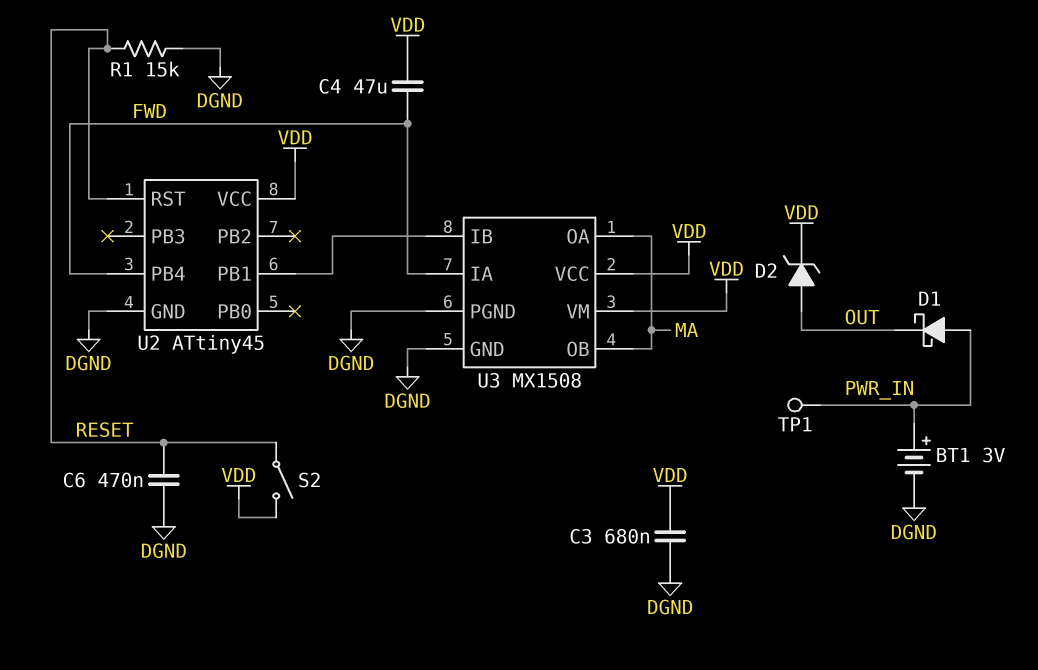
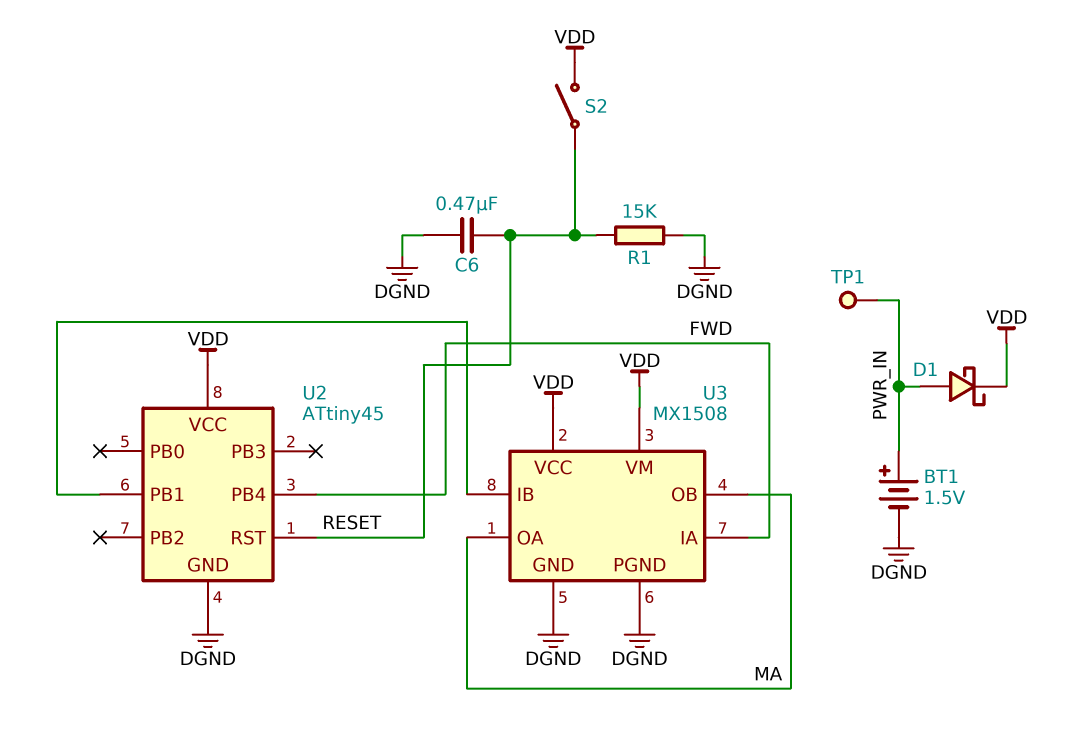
BT1: 3V (plus PWR_IN, minus DGND) -> 1.5V (plus PWR_IN, minus DGND)
C3: 680nF (DGND, VDD) -> none
C4: 47uF (FWD, VDD) -> none
D1: schottky (A PWR_IN, K OUT) -> schottky (A PWR_IN, K VDD)
D2: zener (A OUT, K VDD) -> none

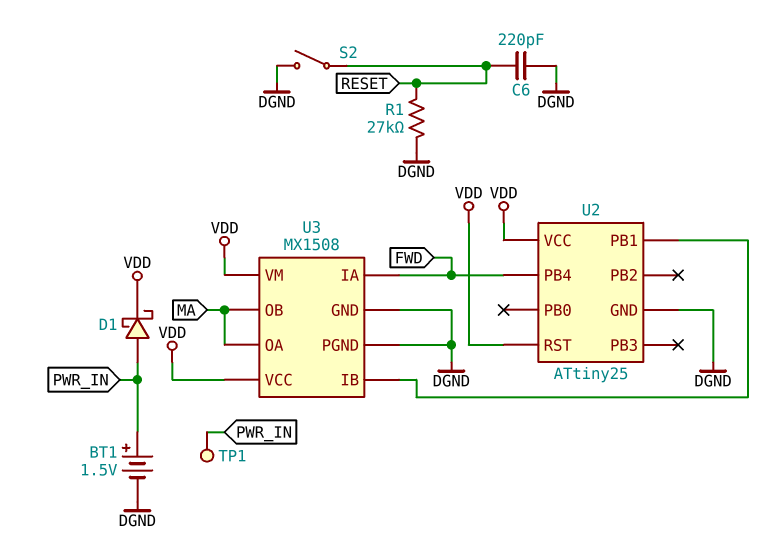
C6: 470nF (DGND, RESET) -> 220pF (DGND, RESET)
R1: 15k (DGND, RESET) -> 27k (DGND, RESET)
S2: switch (RESET, VDD) -> switch (DGND, RESET)
U2: ATtiny45 -> ATtiny25
U2 pin RST: RESET -> VDD

